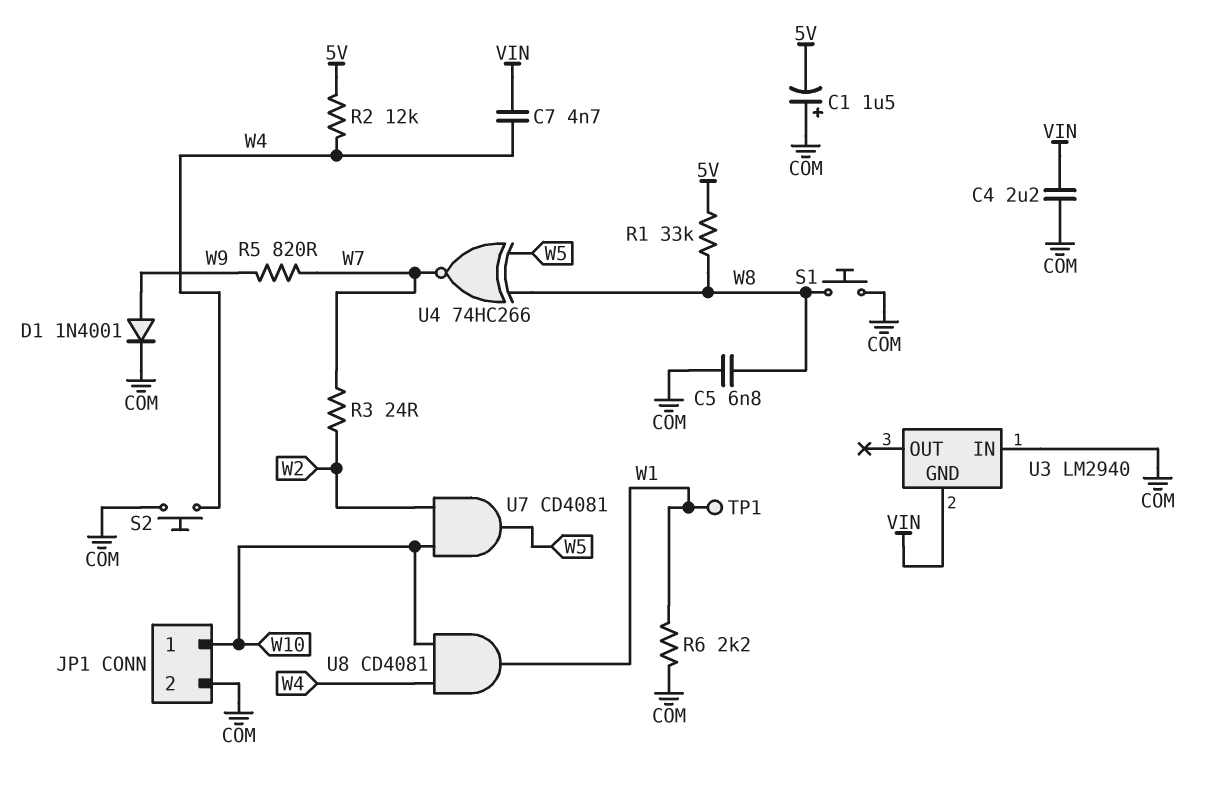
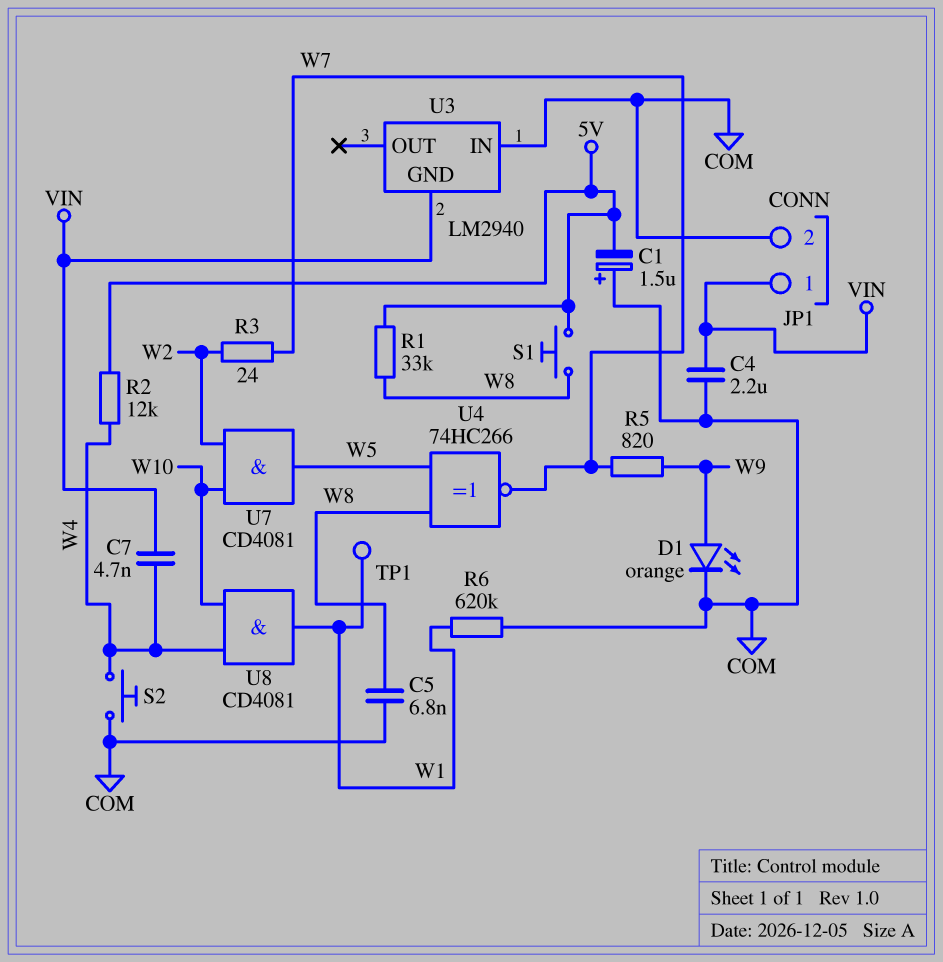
D1: diode 1N4001 (A W9, K COM) -> LED orange (A W9, K COM)
JP1 pin 1: W10 -> VIN
R6: 2.2k (COM, W1) -> 620k (COM, W1)
S1: button (COM, W8) -> button (5V, W8)

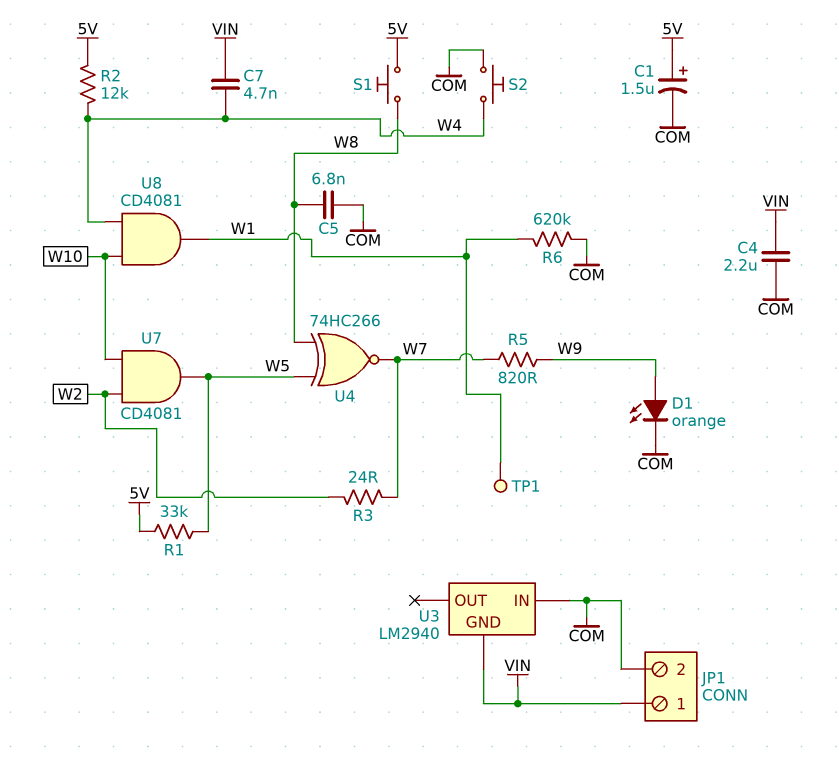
C1: 1.5uF (plus COM, minus 5V) -> 1.5uF (plus 5V, minus COM)
R1: 33k (5V, W8) -> 33k (5V, W5)

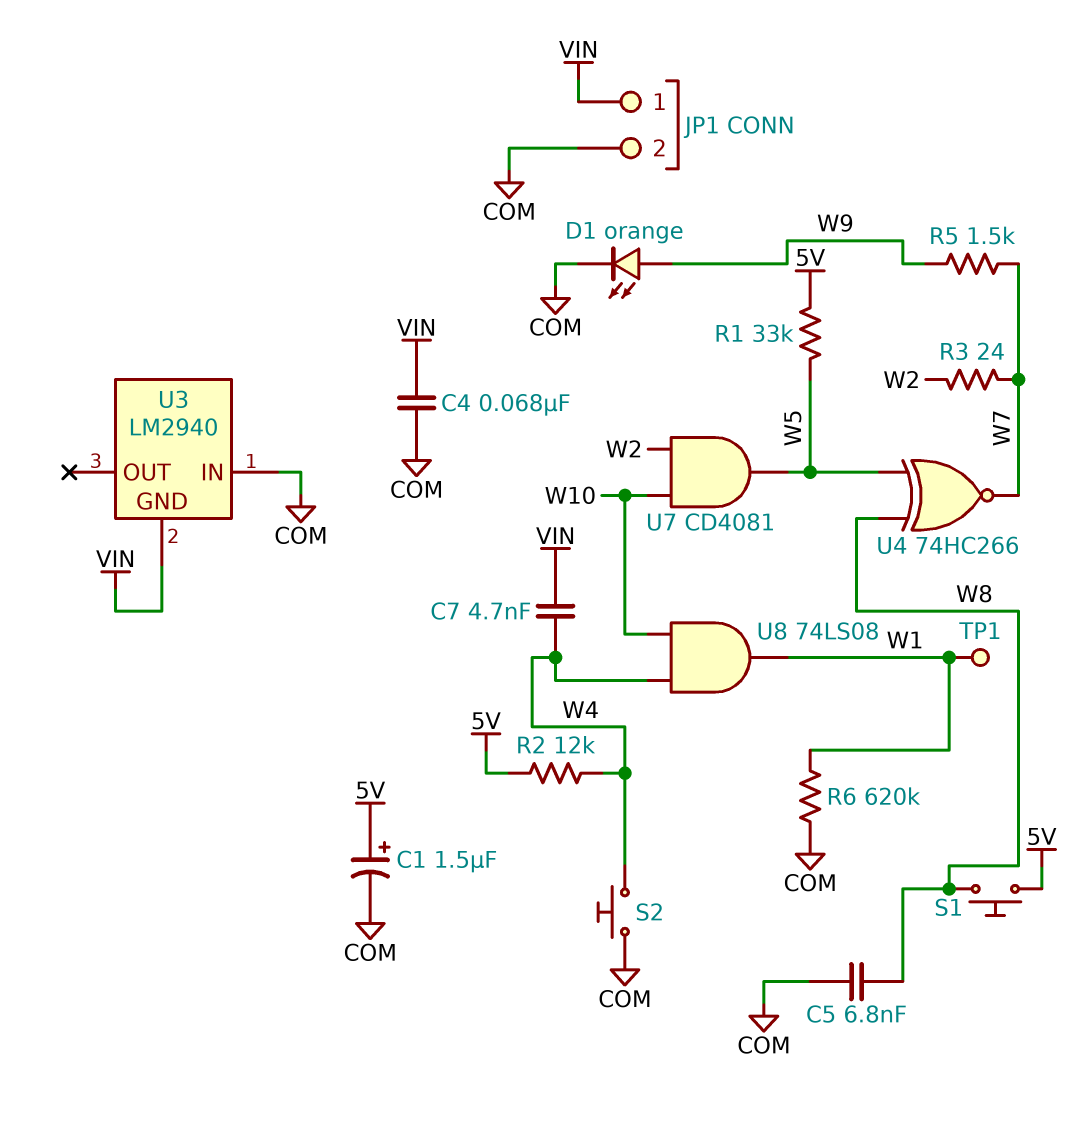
C4: 2.2uF (COM, VIN) -> 68nF (COM, VIN)
R5: 820 (W7, W9) -> 1.5k (W7, W9)
U8: AND CD4081 (in W4, in W10, out W1) -> AND 74LS08 (in W4, in W10, out W1)

